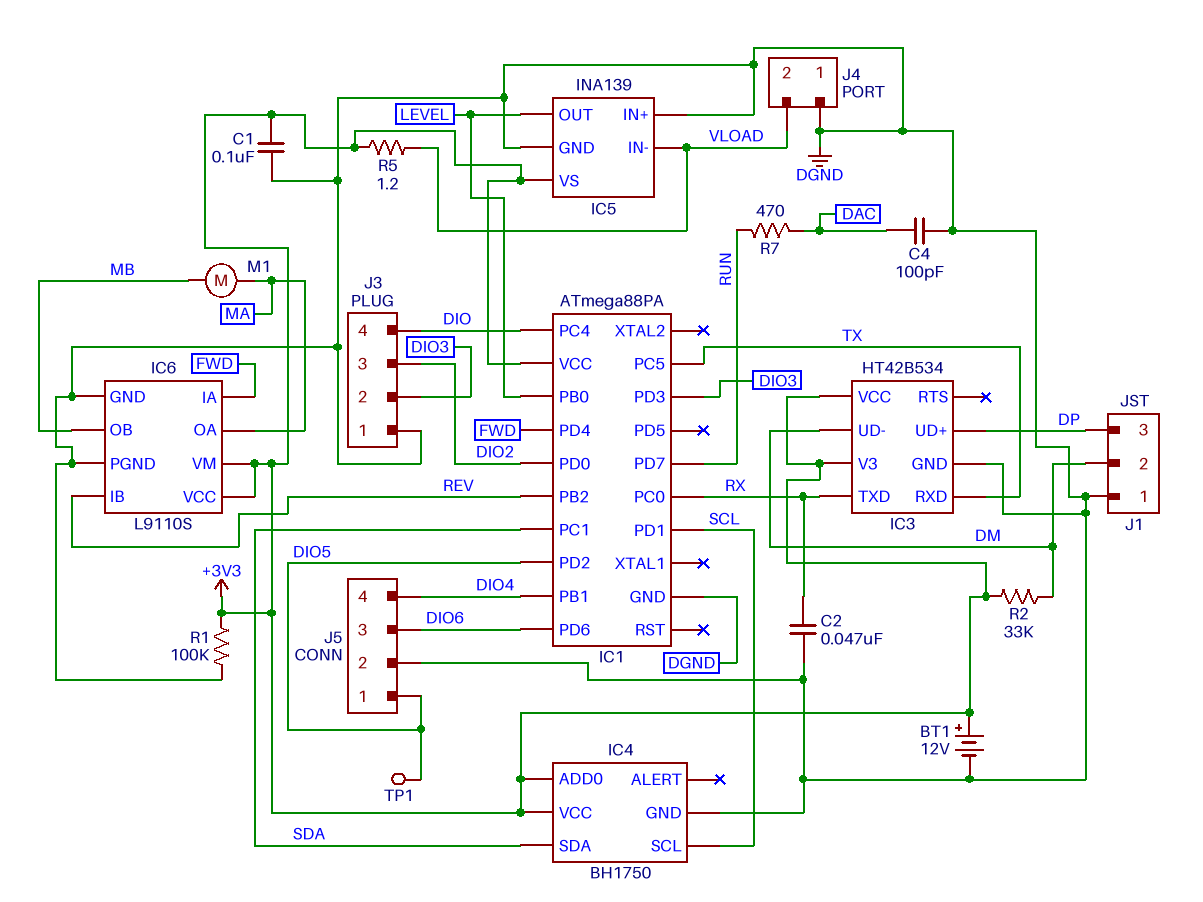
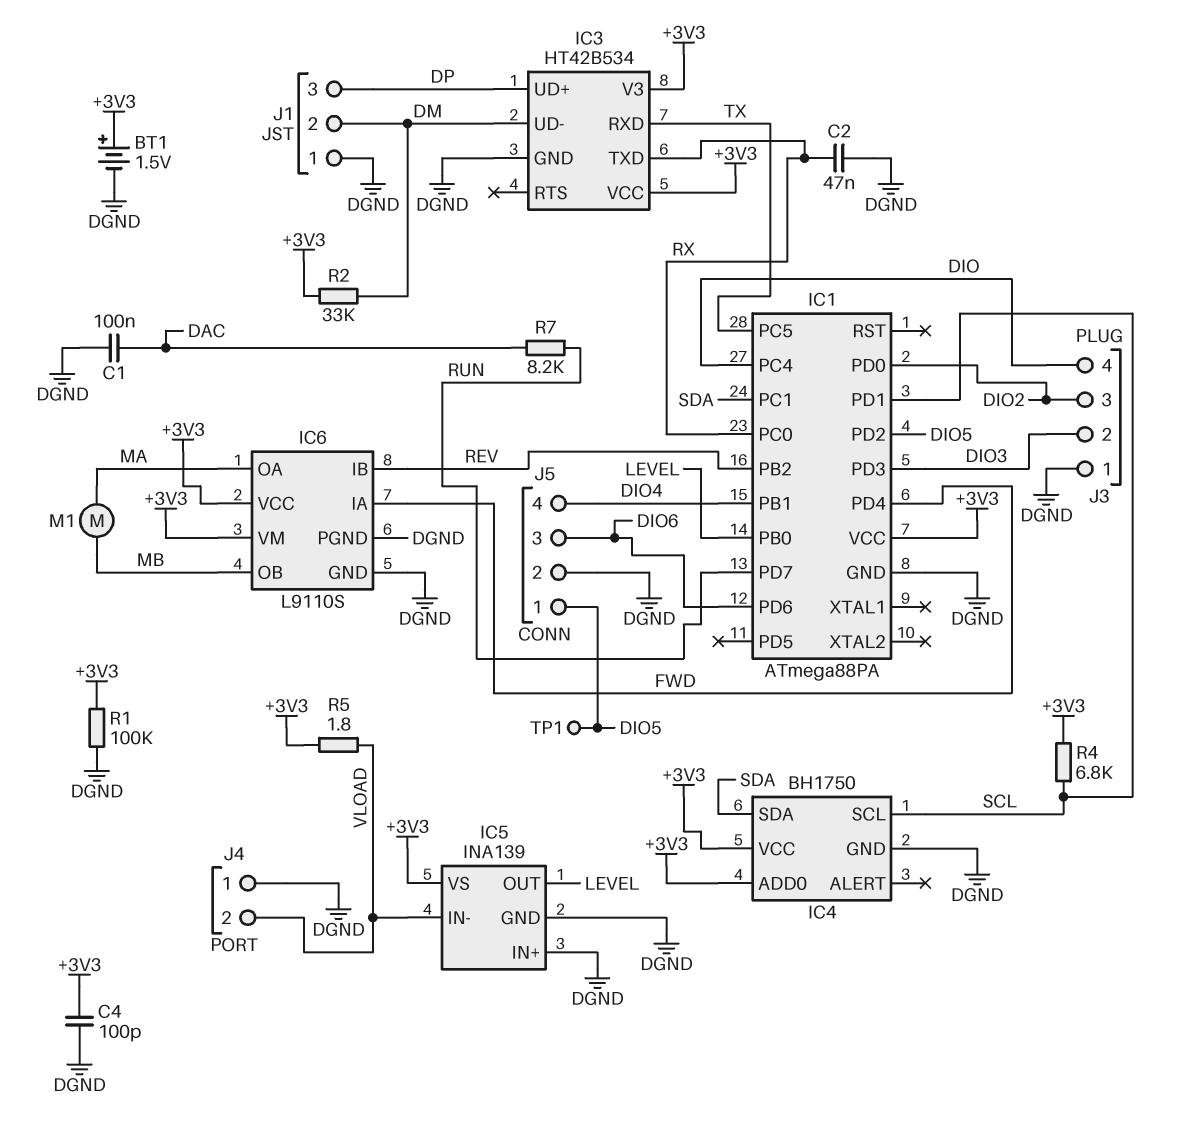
BT1: 12V (plus +3V3, minus DGND) -> 1.5V (plus +3V3, minus DGND)
C1: 100nF (+3V3, DGND) -> 100nF (DAC, DGND)
C4: 100pF (DAC, DGND) -> 100pF (+3V3, DGND)
R4: none -> 6.8k (+3V3, SCL)
R5: 1.2 (+3V3, VLOAD) -> 1.8 (+3V3, VLOAD)
R7: 470 (DAC, RUN) -> 8.2k (DAC, RUN)

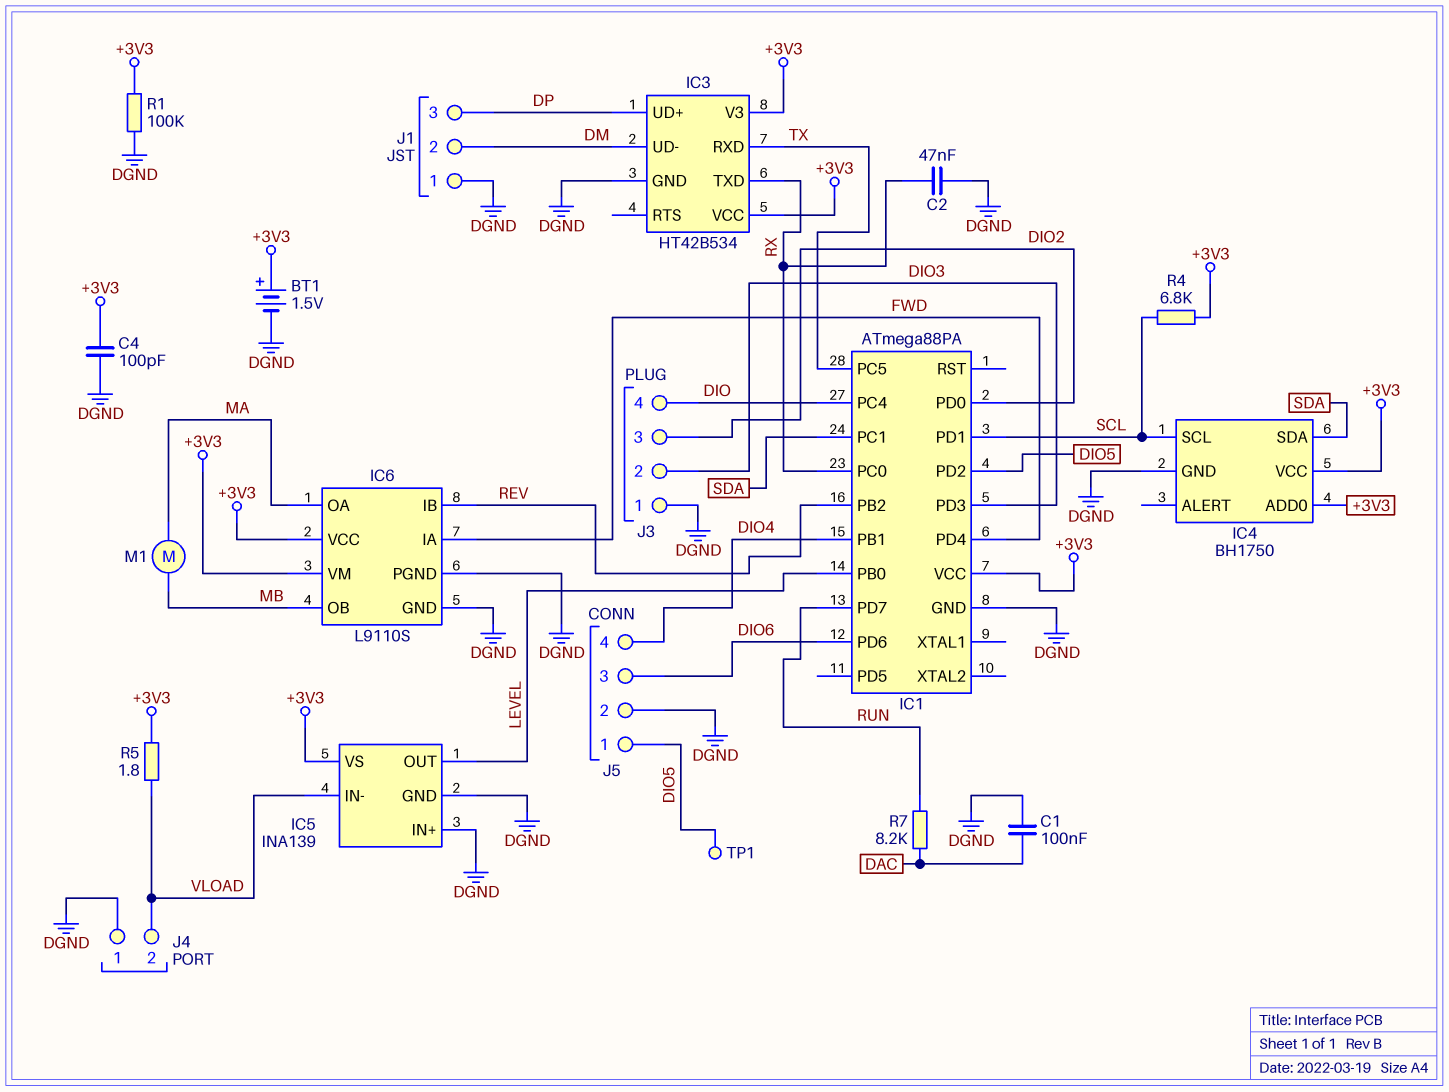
R2: 33k (+3V3, DM) -> none

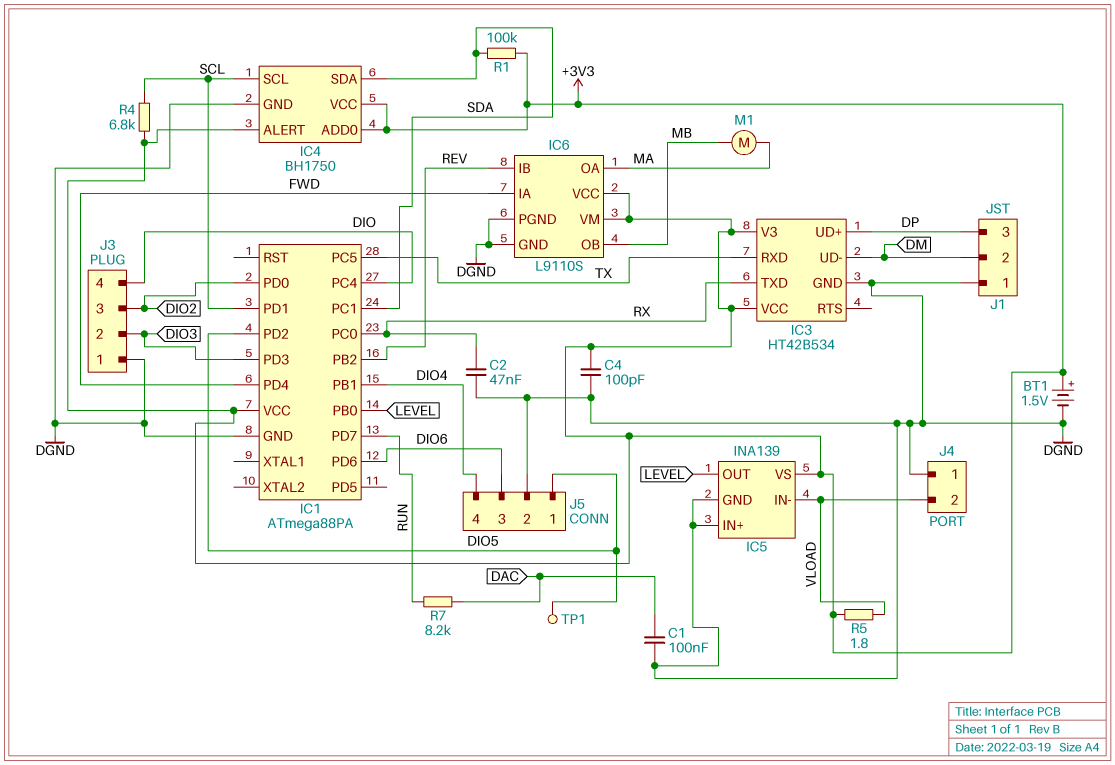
IC4 pin ALERT: none -> +3V3
R1: 100k (+3V3, DGND) -> 100k (+3V3, SDA)

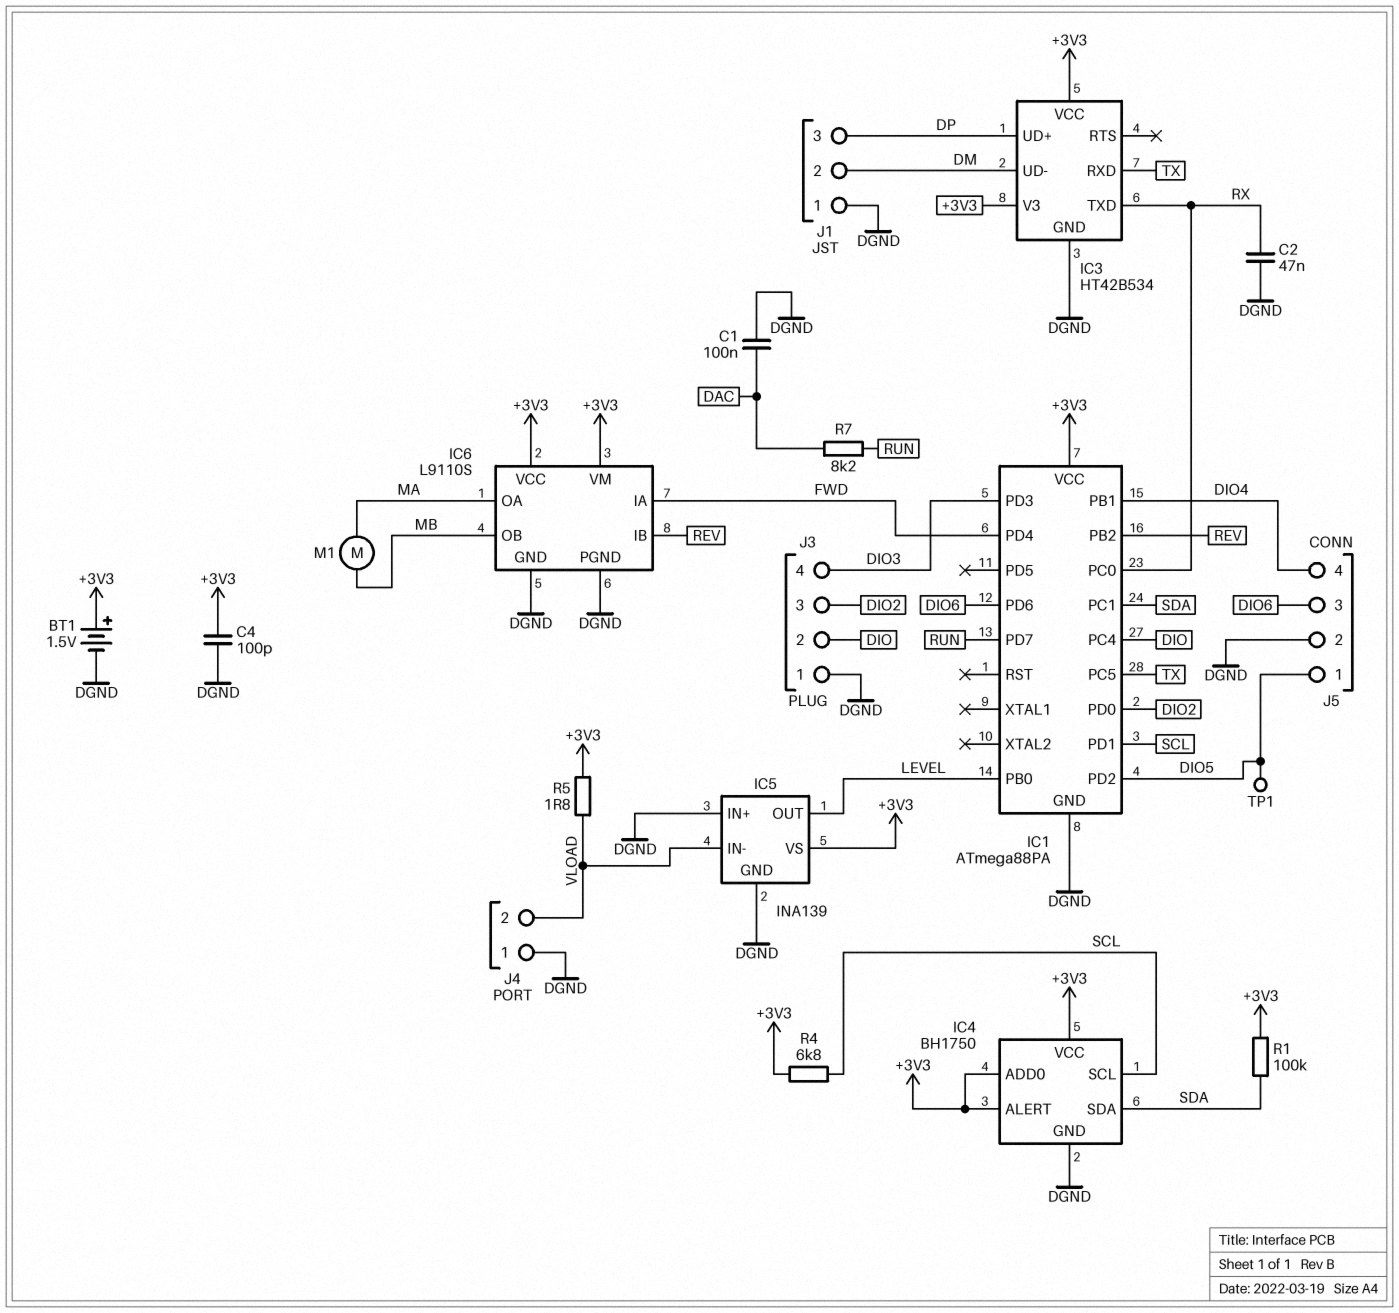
J3 pin 2: DIO3 -> DIO
J3 pin 4: DIO -> DIO3

